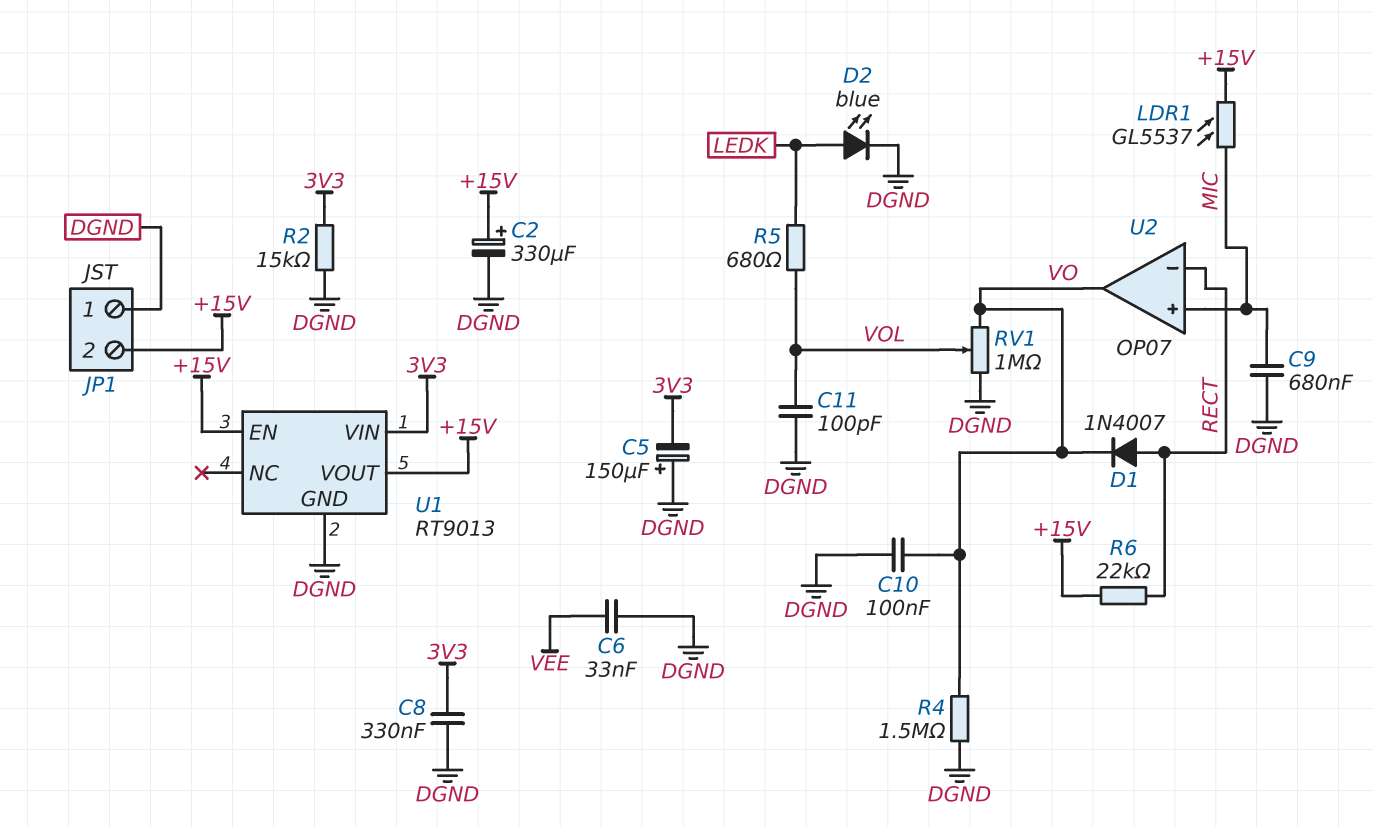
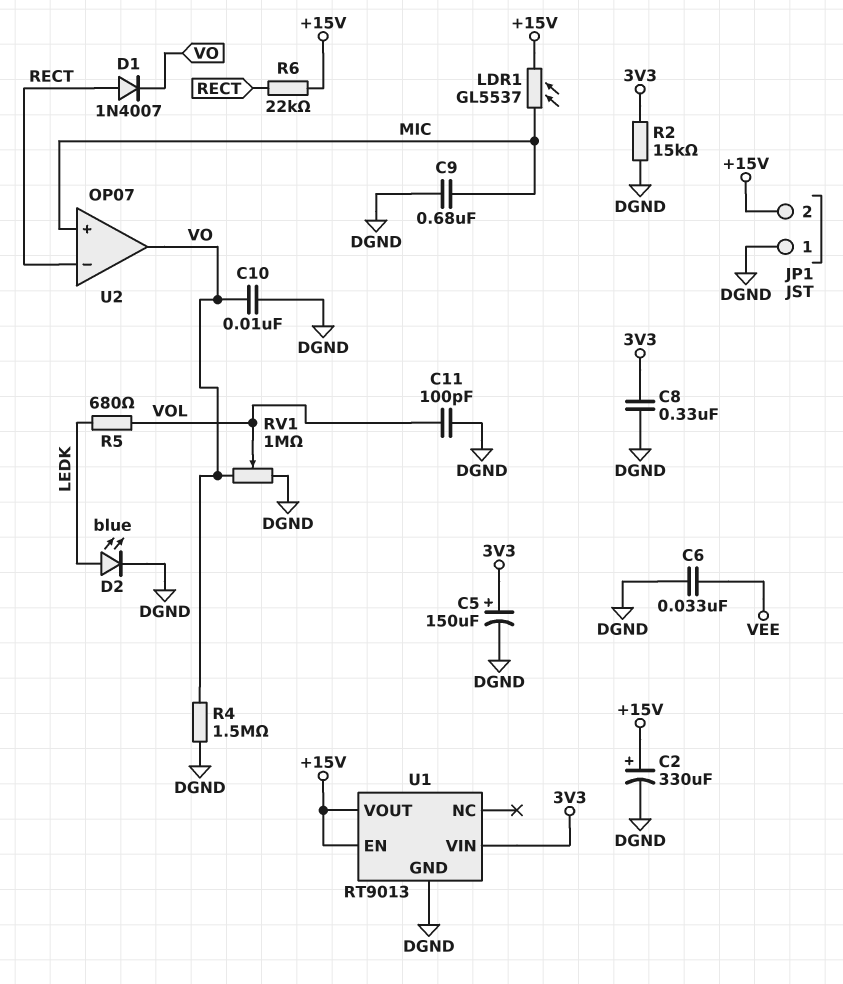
C5: 150uF (plus DGND, minus 3V3) -> 150uF (plus 3V3, minus DGND)
C10: 100nF (DGND, VO) -> 10nF (DGND, VO)

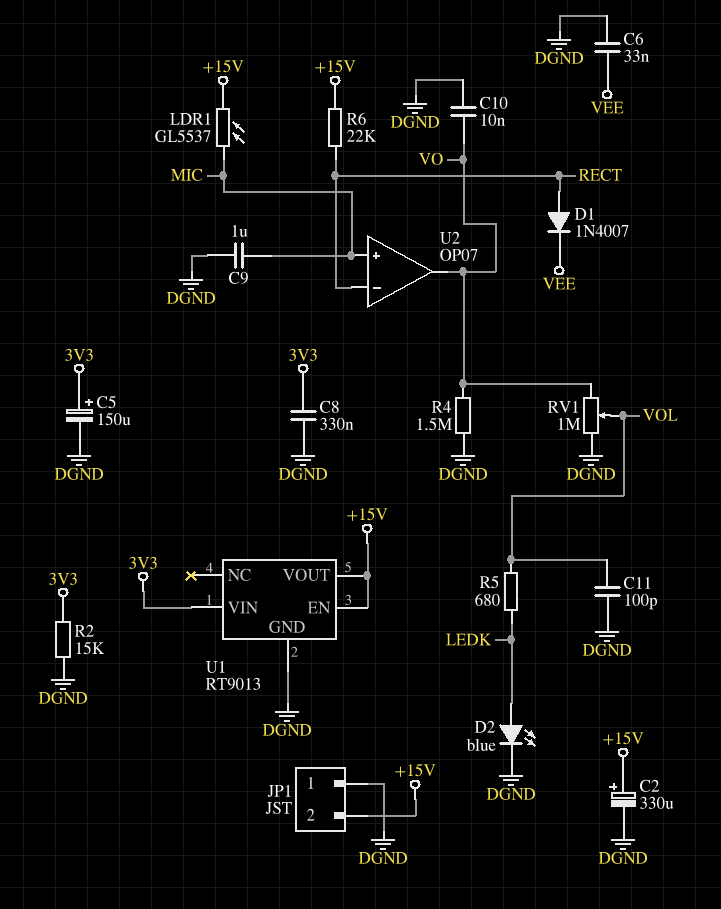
C9: 680nF (DGND, MIC) -> 1uF (DGND, MIC)
D1: diode 1N4007 (A RECT, K VO) -> diode 1N4007 (A RECT, K VEE)

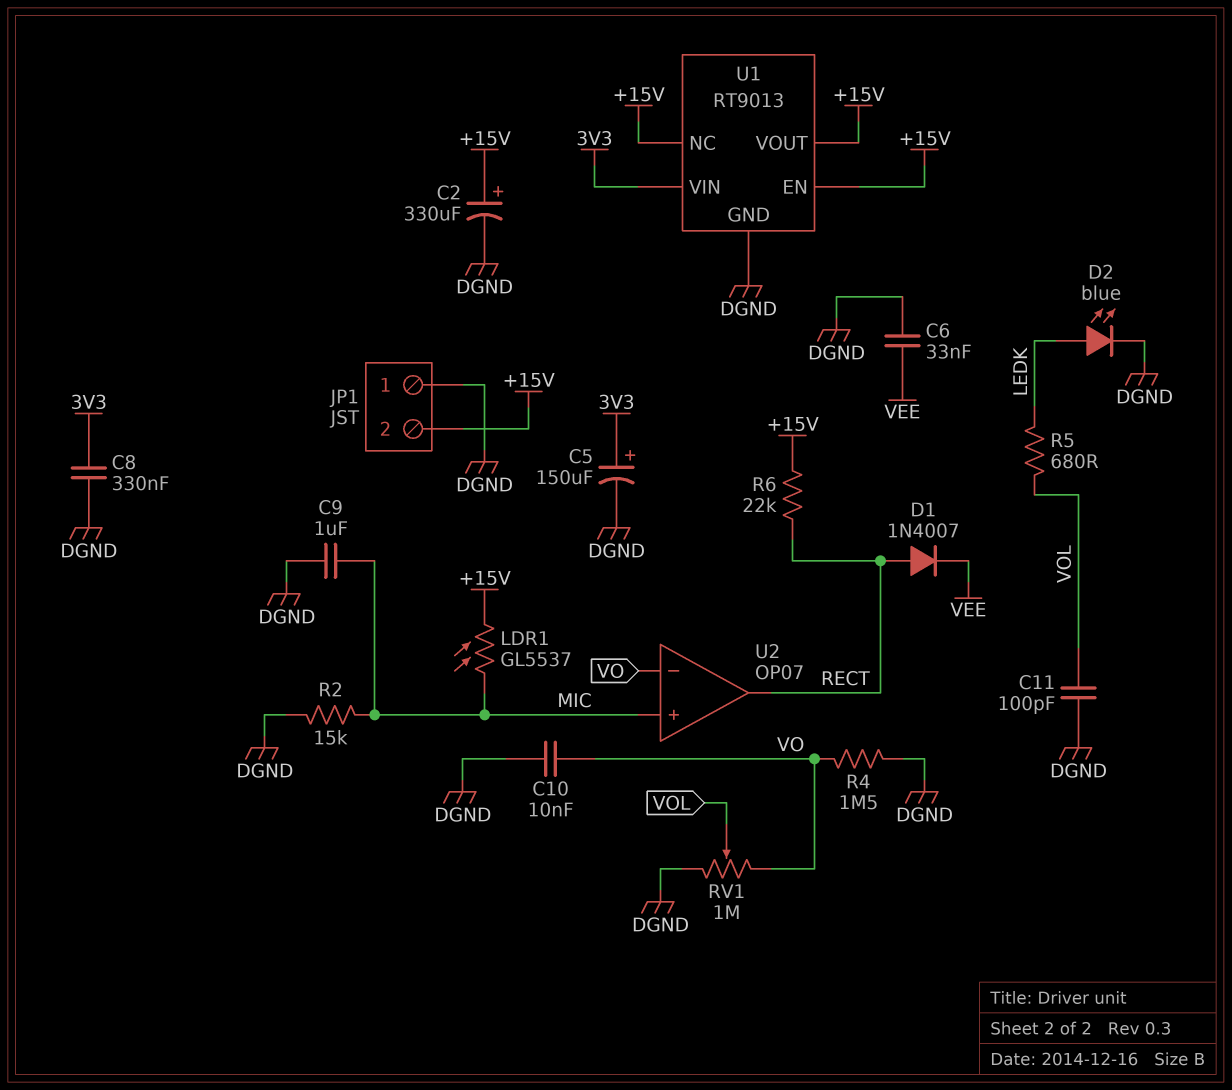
R2: 15k (3V3, DGND) -> 15k (DGND, MIC)
U1 pin NC: none -> +15V
U2 pin in-: RECT -> VO
U2 pin out: VO -> RECT

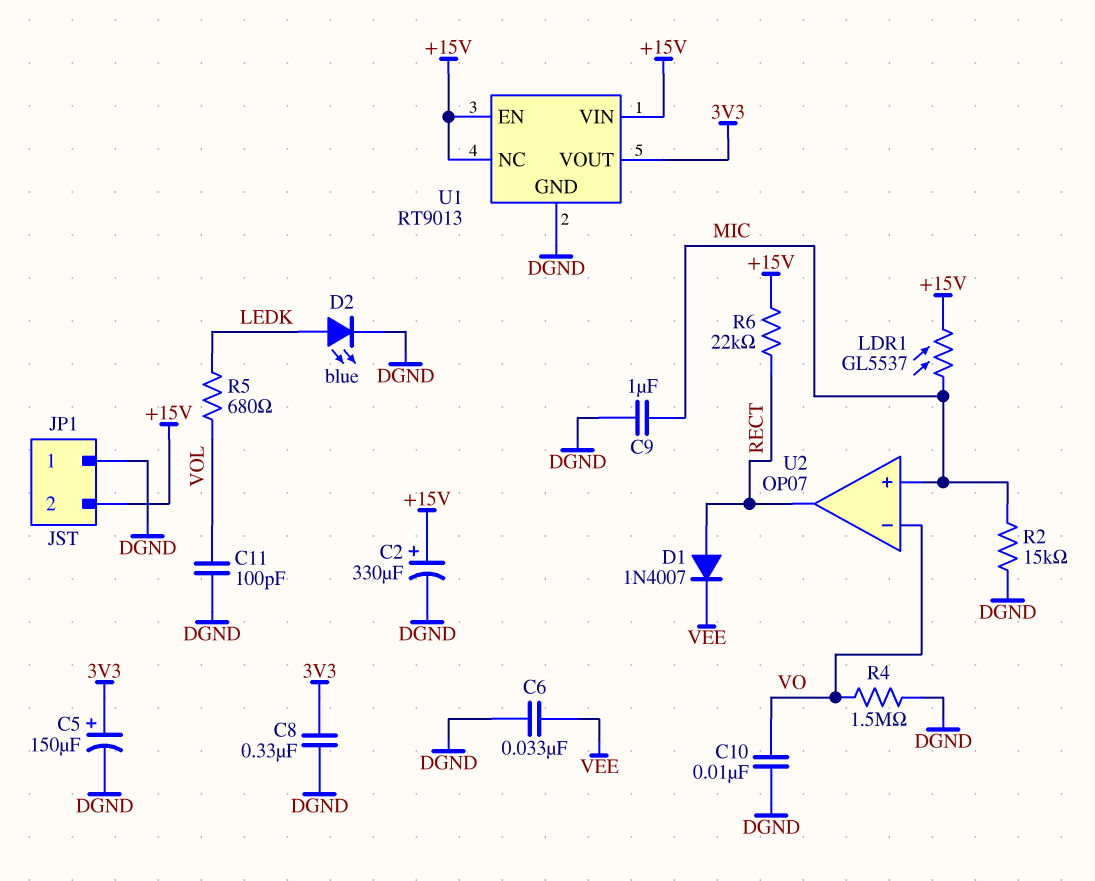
RV1: 1M (DGND, VO, wiper VOL) -> none
U1 pin VIN: 3V3 -> +15V
U1 pin VOUT: +15V -> 3V3

